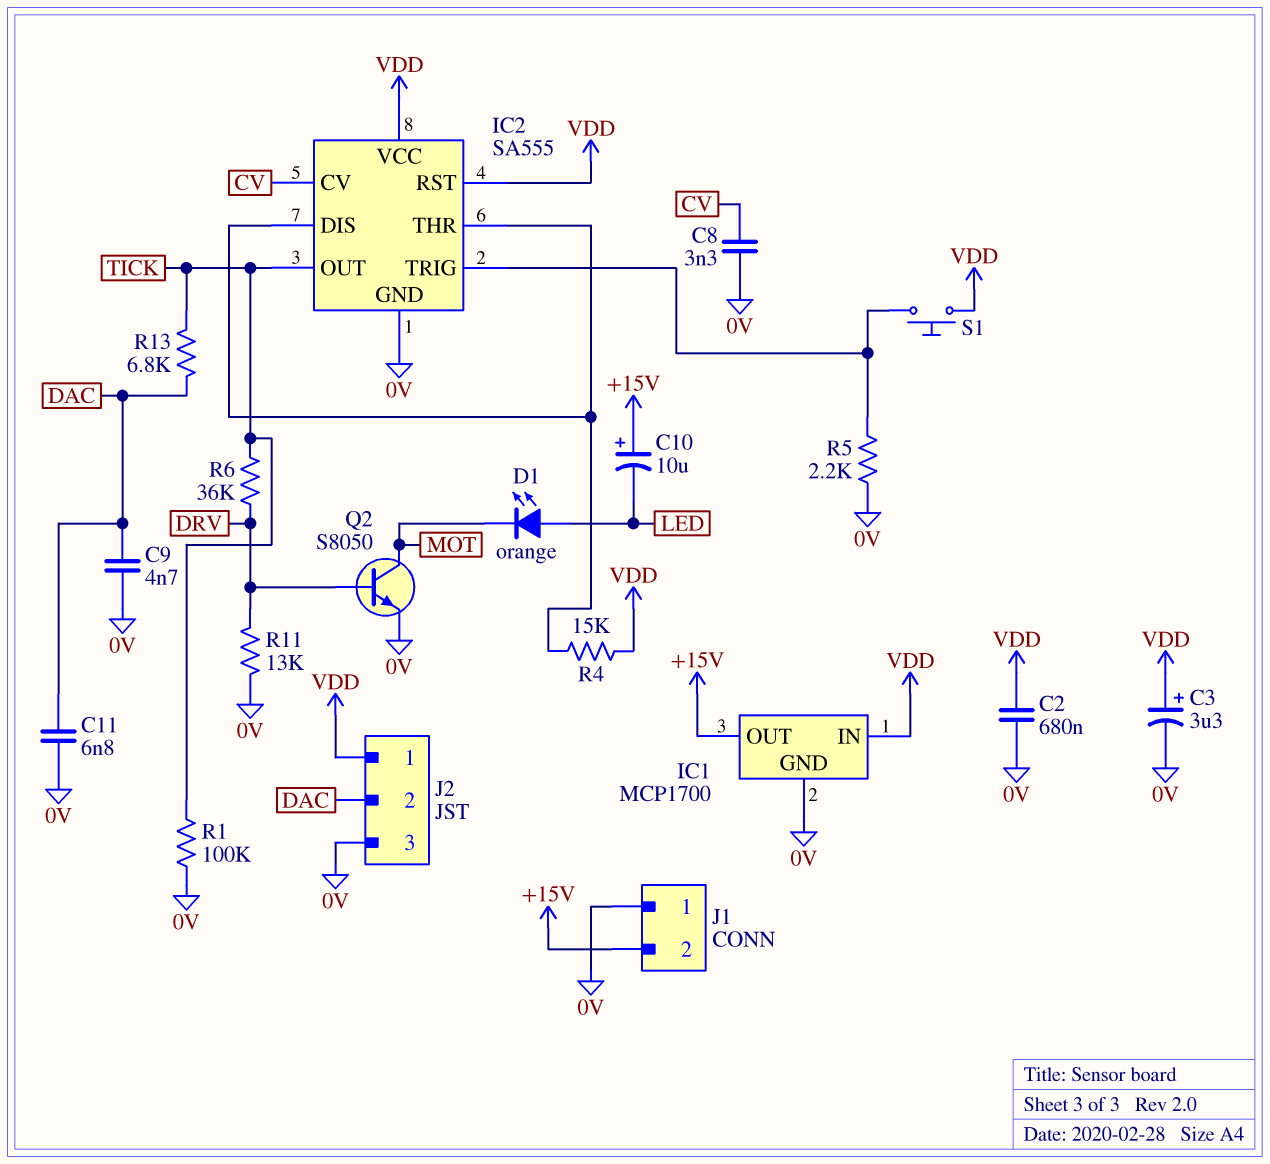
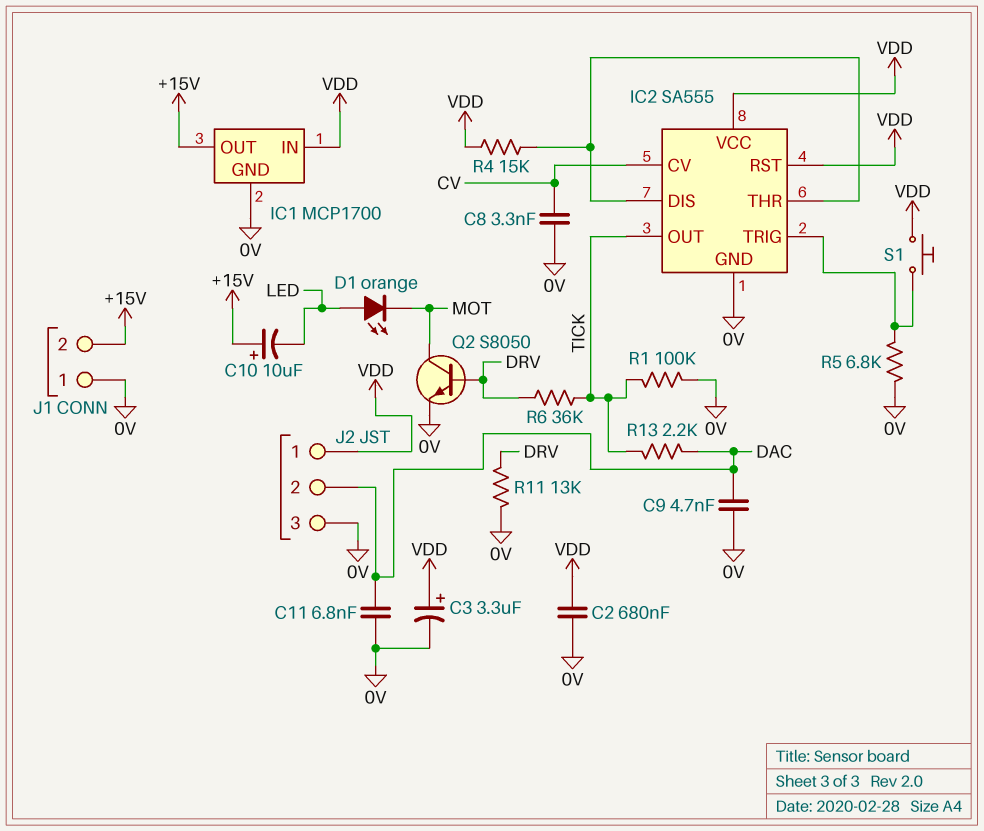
R5: 2.2k (0V, IC2/TRIG) -> 6.8k (0V, IC2/TRIG)
R13: 6.8k (DAC, TICK) -> 2.2k (DAC, TICK)

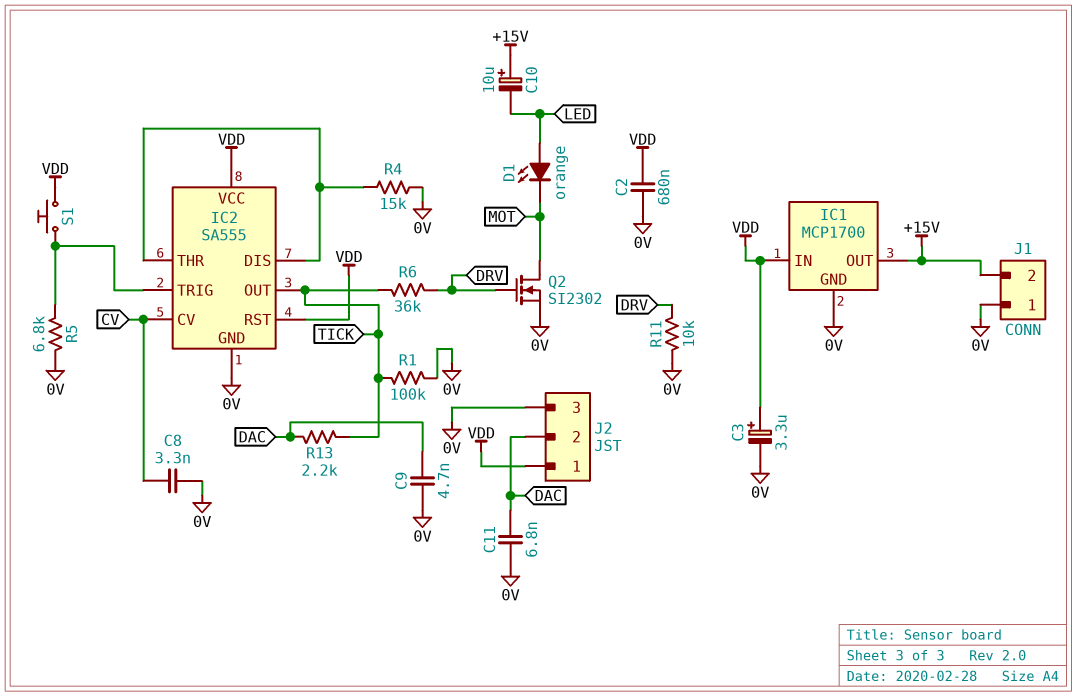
Q2: NPN S8050 (B DRV, C MOT, E 0V) -> NMOS SI2302 (G DRV, D MOT, S 0V)
R4: 15k (IC2/DIS, VDD) -> 15k (0V, IC2/DIS)
R11: 13k (0V, DRV) -> 10k (0V, DRV)

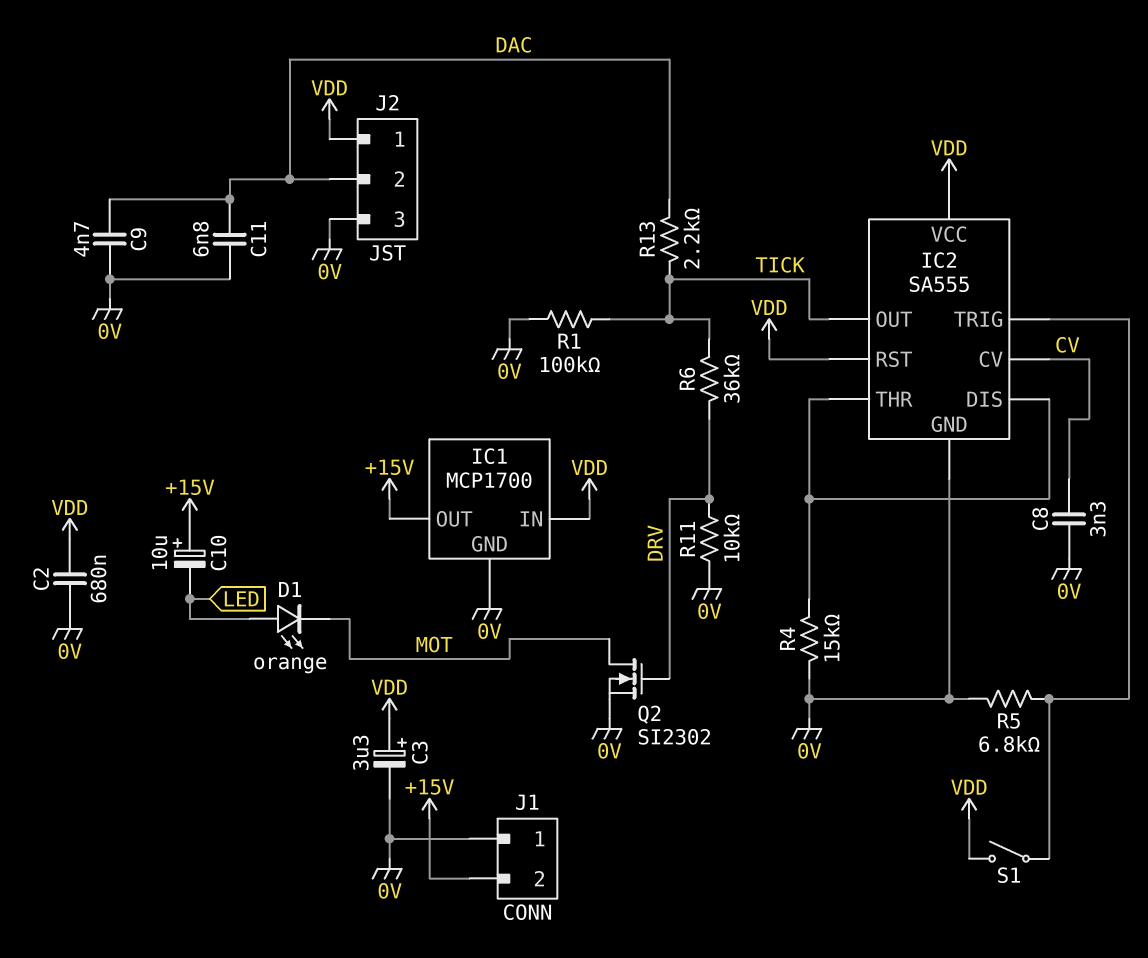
S1: button (IC2/TRIG, VDD) -> switch (IC2/TRIG, VDD)

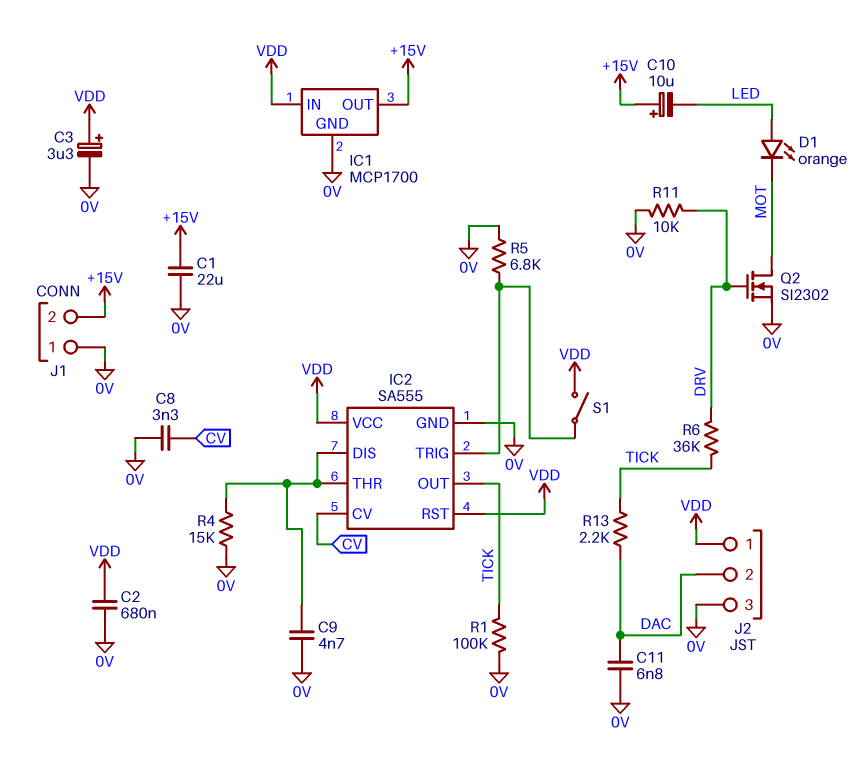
C1: none -> 22uF (+15V, 0V)
C9: 4.7nF (0V, DAC) -> 4.7nF (0V, IC2/DIS)

